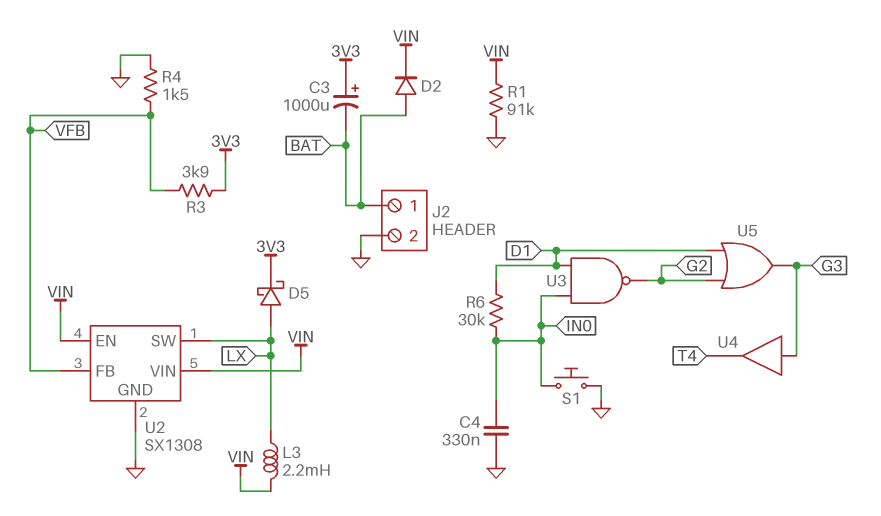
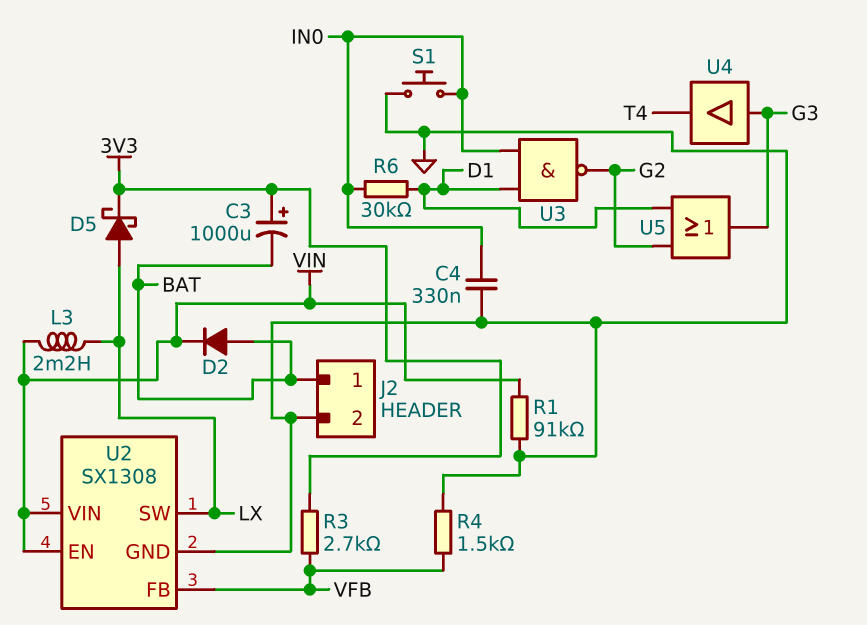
R3: 3.9k (3V3, VFB) -> 2.7k (3V3, VFB)

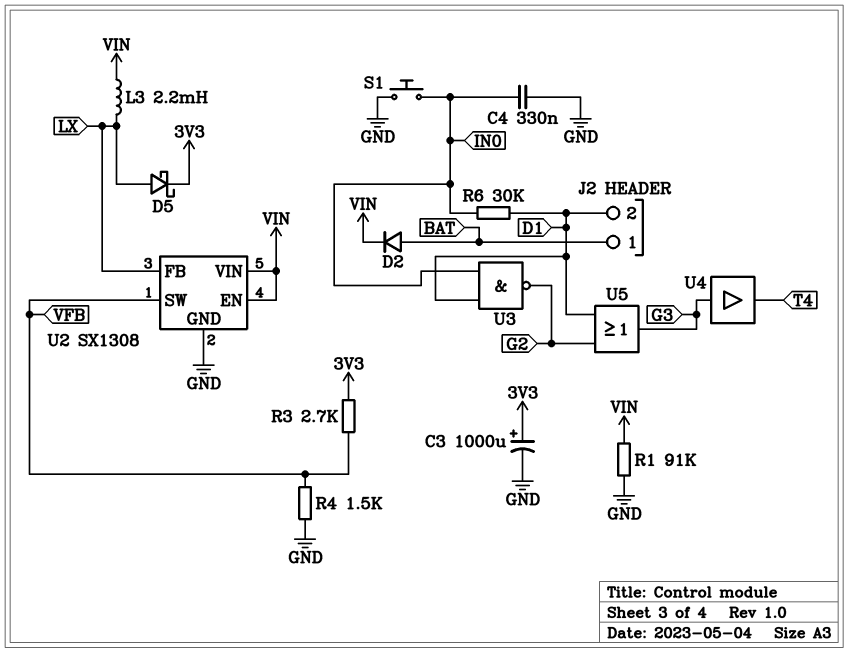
C3: 1000uF (plus 3V3, minus BAT) -> 1000uF (plus 3V3, minus GND)
J2 pin 2: GND -> D1
U2 pin FB: VFB -> LX
U2 pin SW: LX -> VFB

